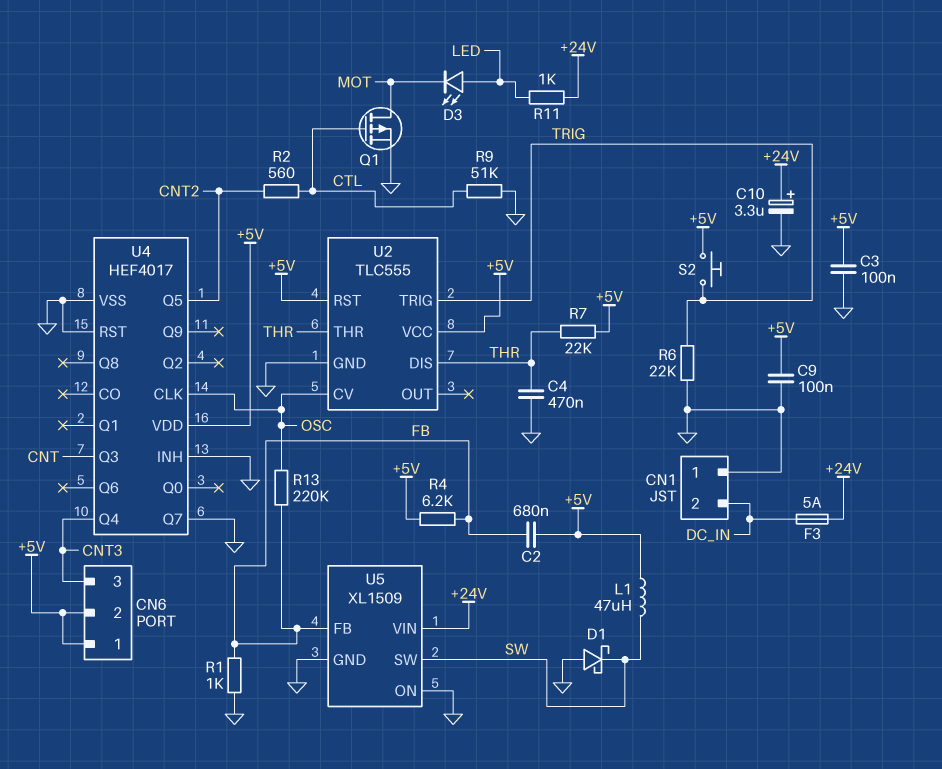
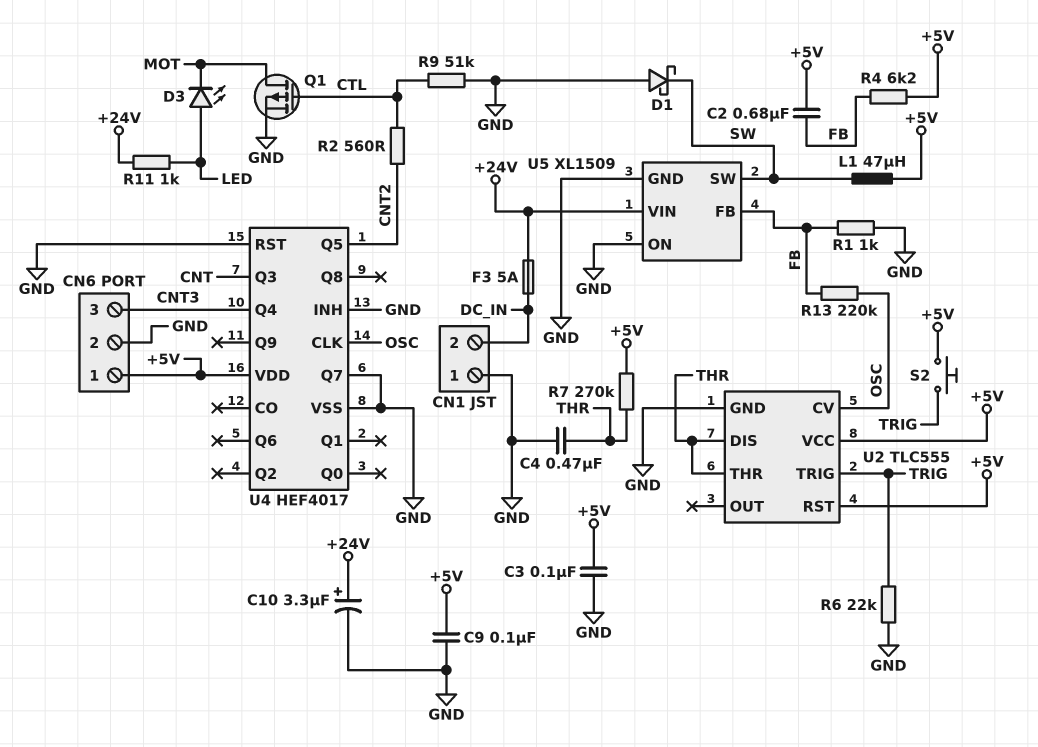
CN6 pin 2: +5V -> GND
R7: 22k (+5V, THR) -> 270k (+5V, THR)

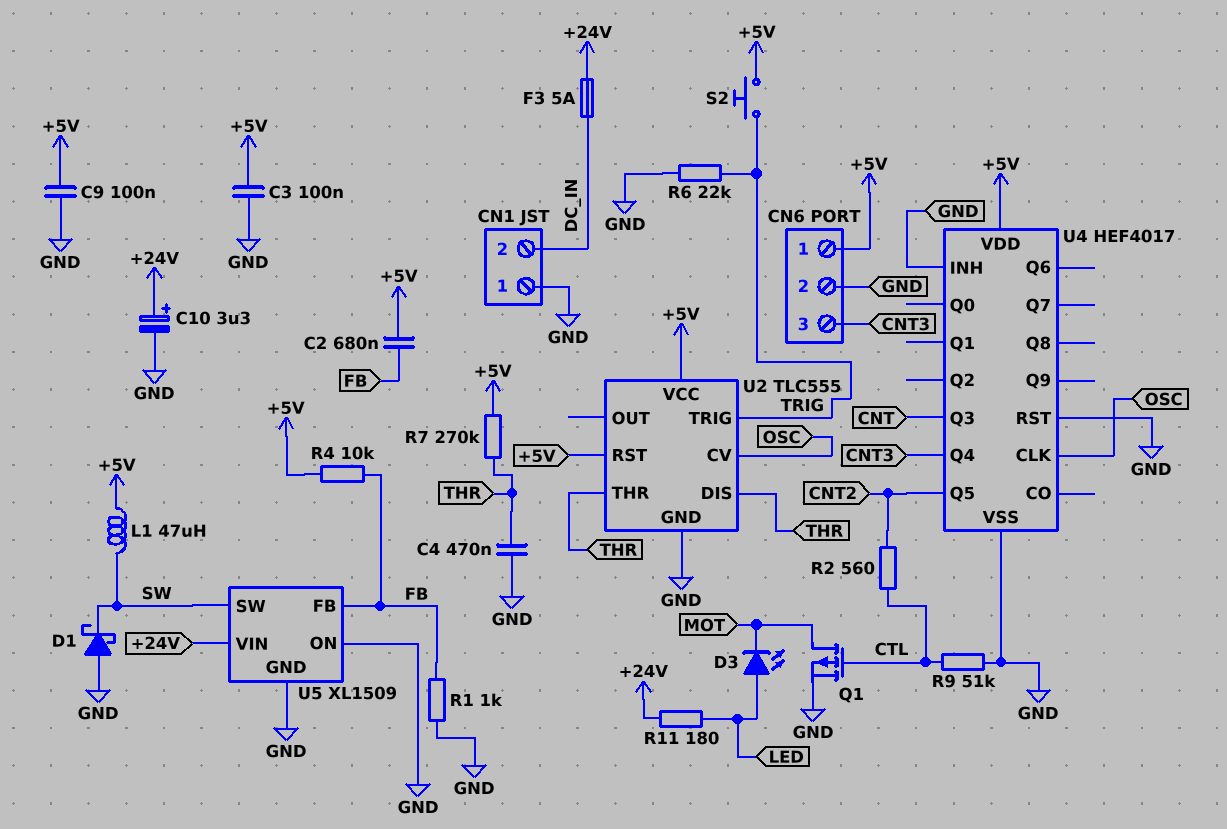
R4: 6.2k (+5V, FB) -> 10k (+5V, FB)
R11: 1k (+24V, LED) -> 180 (+24V, LED)
R13: 220k (FB, OSC) -> none
U4 pin Q7: GND -> none

